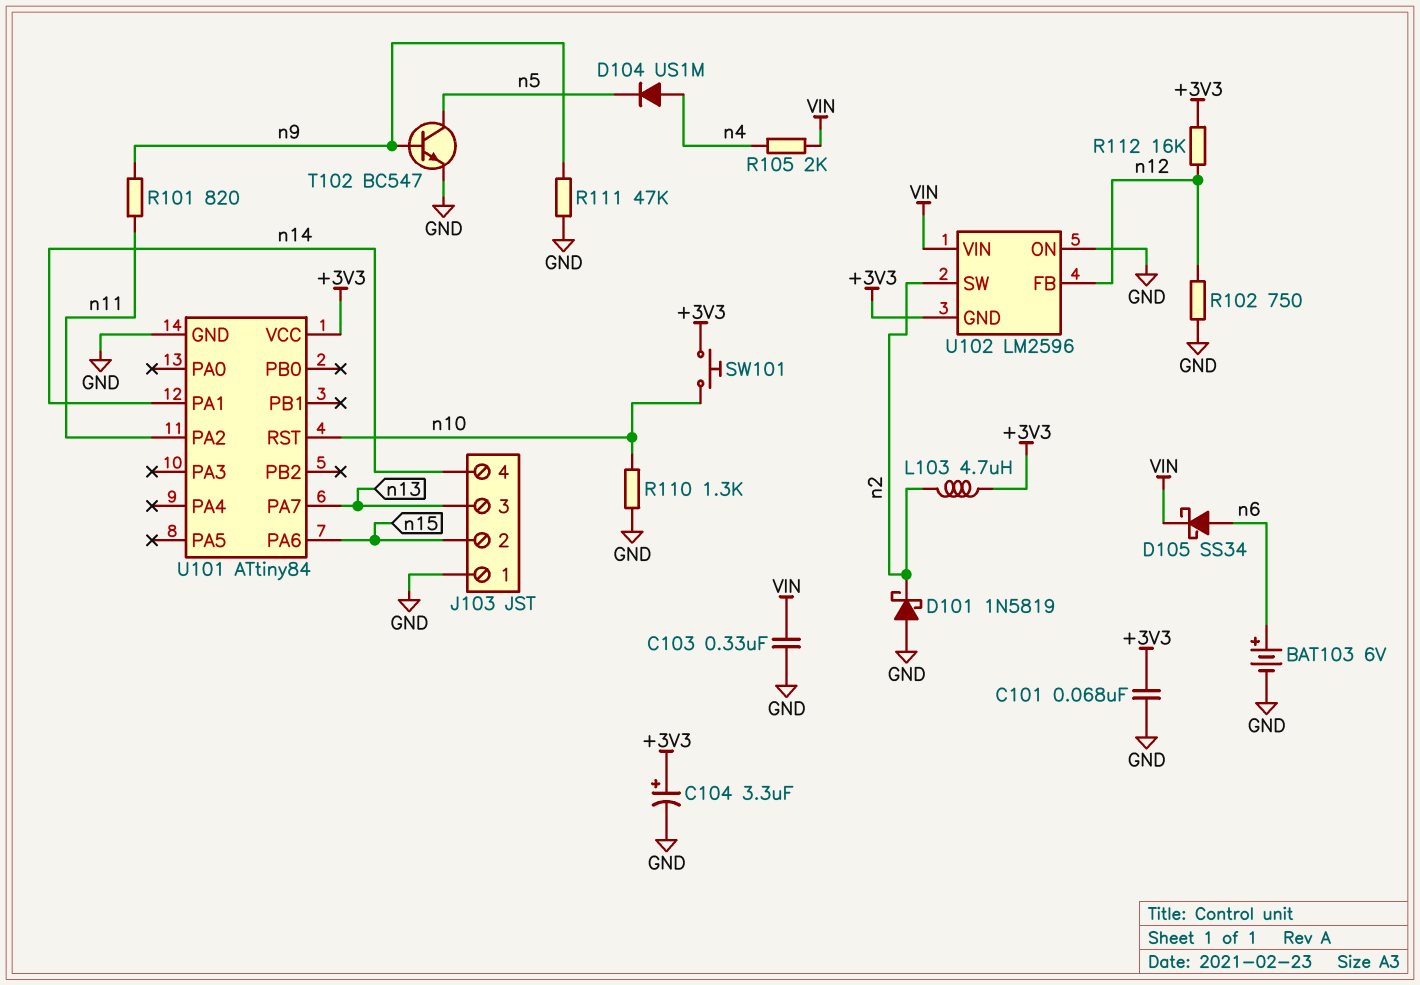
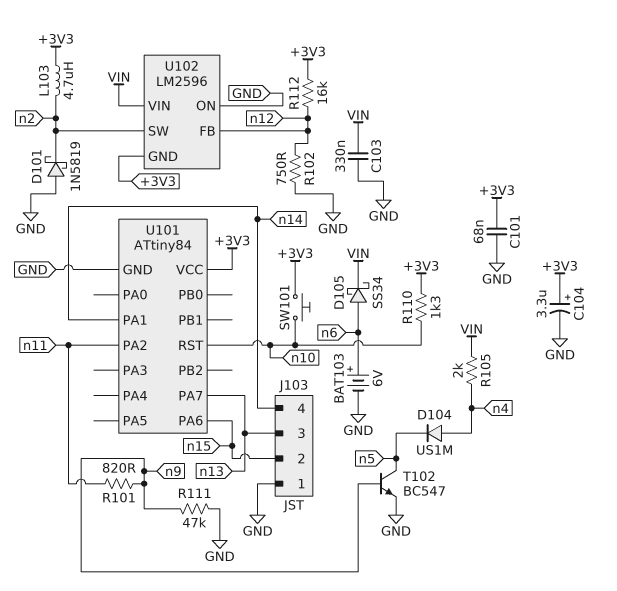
R110: 1.3k (GND, n10) -> 1.3k (+3V3, n10)

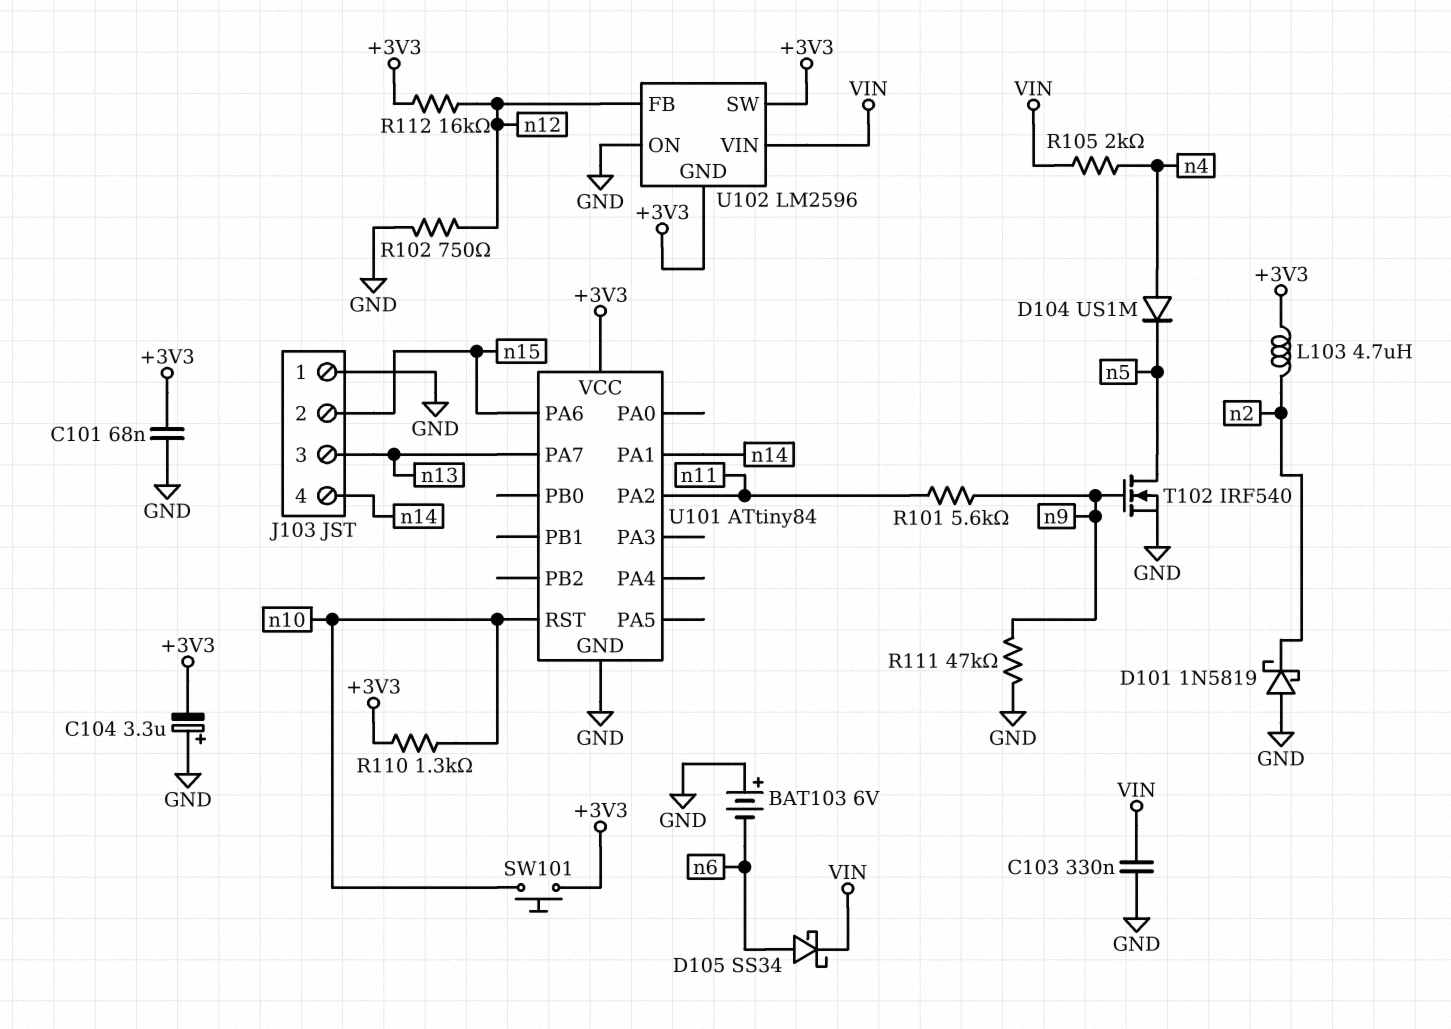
BAT103: 6V (plus n6, minus GND) -> 6V (plus GND, minus n6)
C104: 3.3uF (plus +3V3, minus GND) -> 3.3uF (plus GND, minus +3V3)
R101: 820 (n9, n11) -> 5.6k (n9, n11)
T102: NPN BC547 (B n9, C n5, E GND) -> NMOS IRF540 (G n9, D n5, S GND)
U102 pin SW: n2 -> +3V3

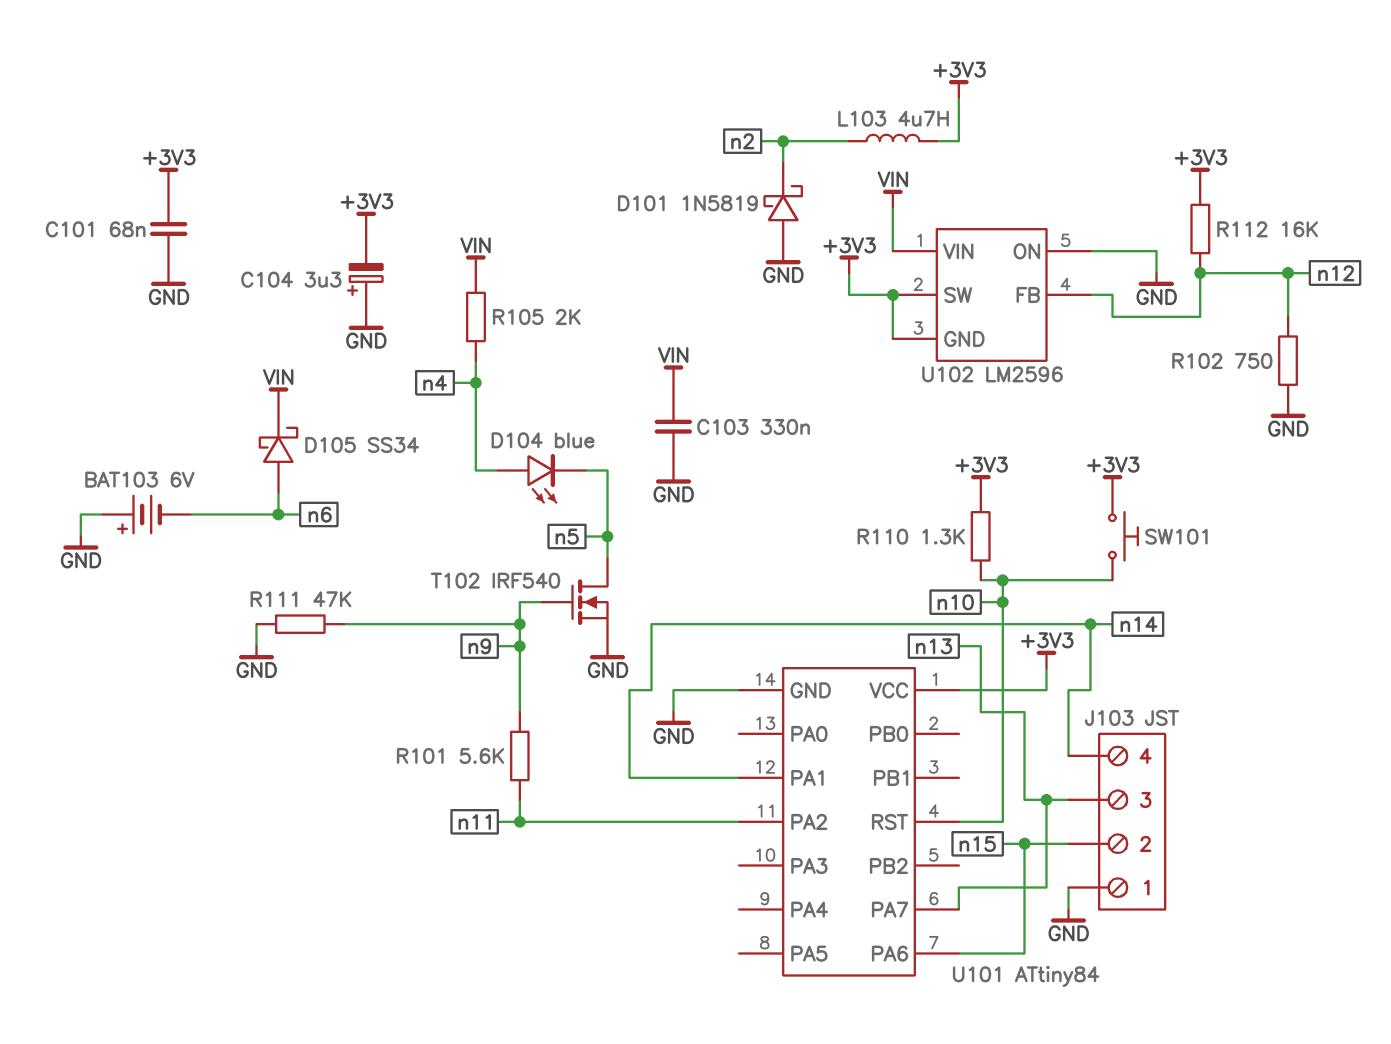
D104: diode US1M (A n4, K n5) -> LED blue (A n4, K n5)

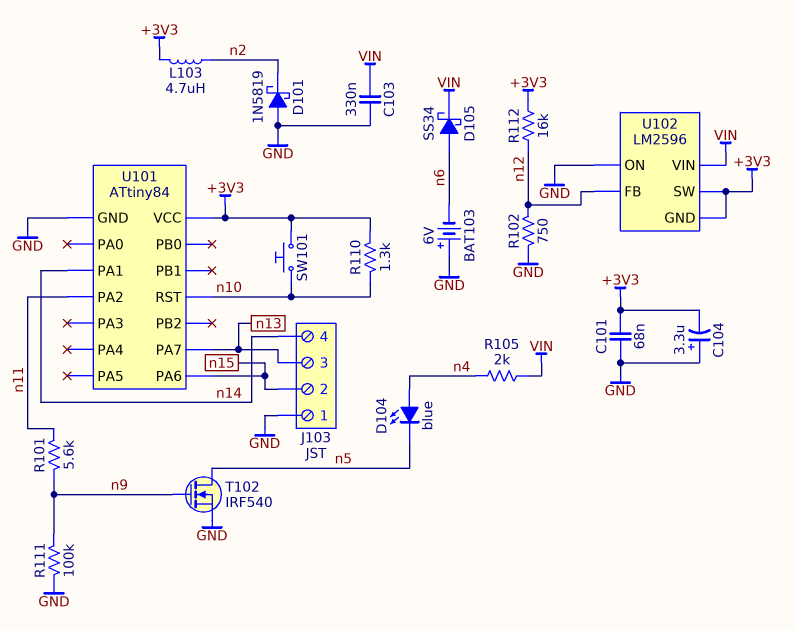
R111: 47k (GND, n9) -> 100k (GND, n9)

